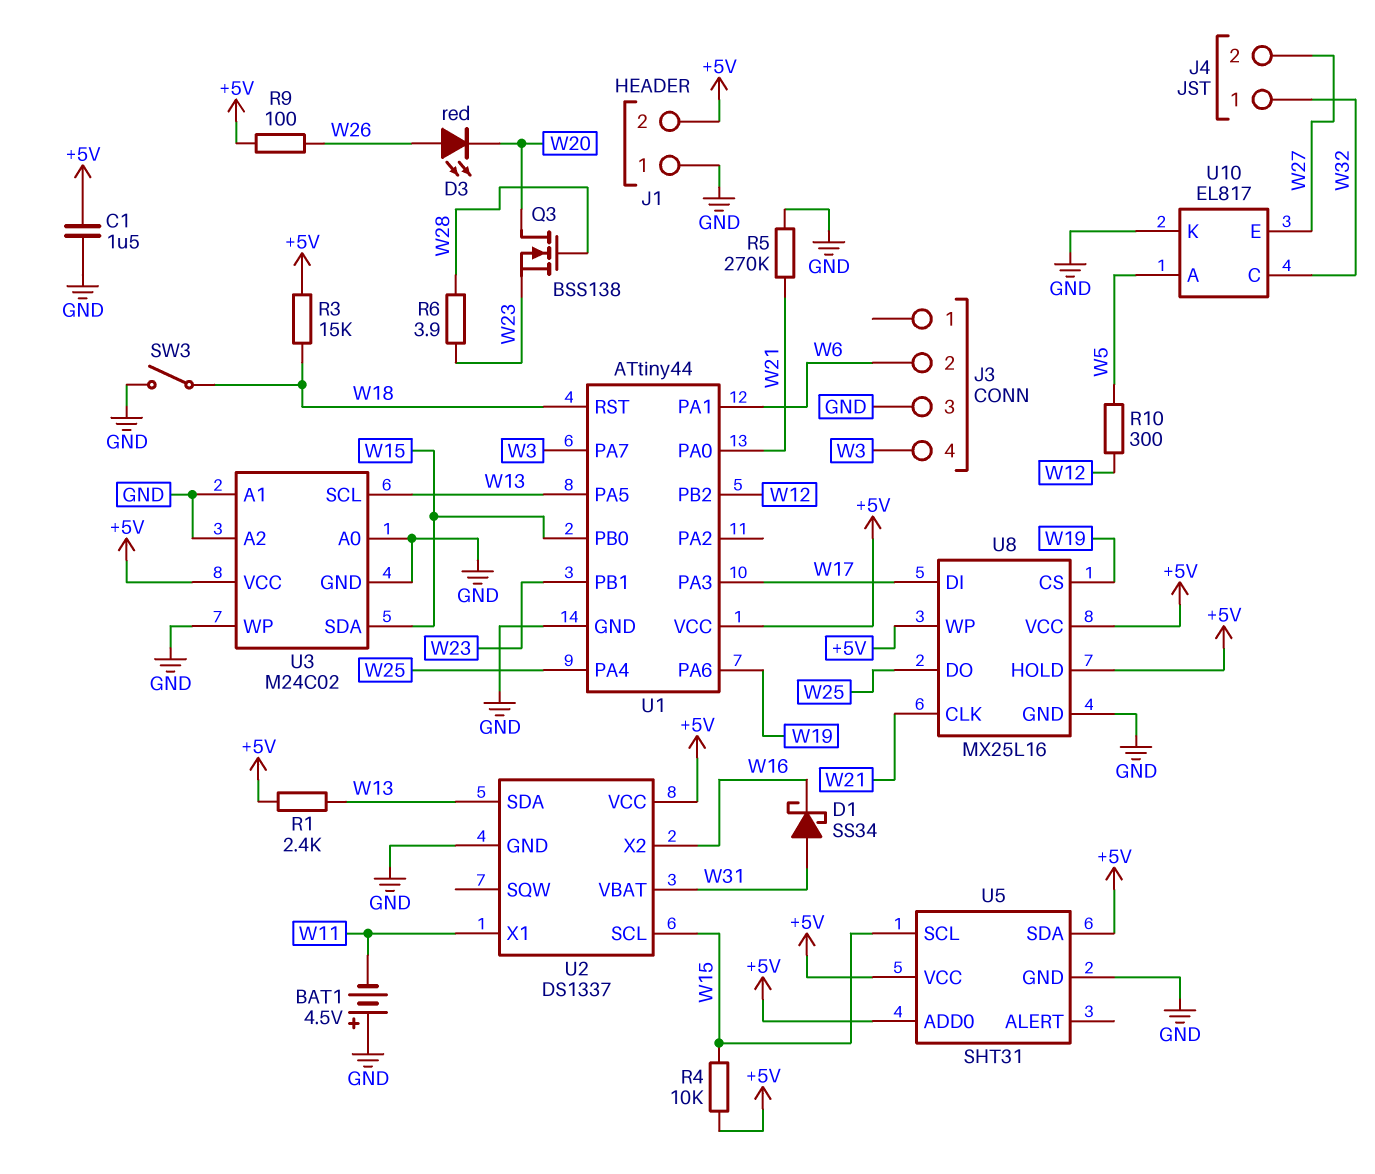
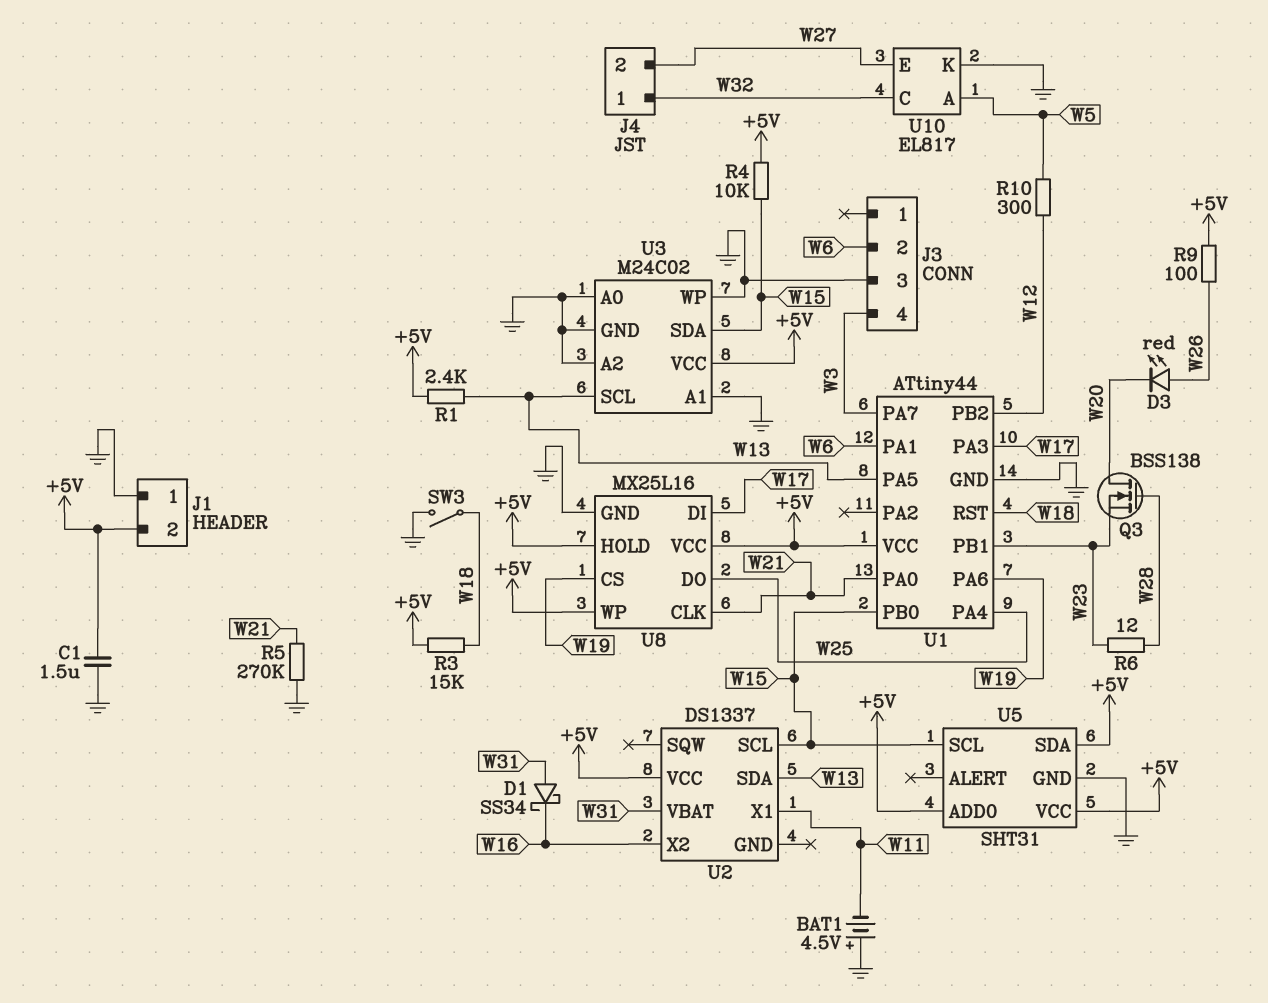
R6: 3.9 (W23, W28) -> 12 (W23, W28)
U2 pin GND: GND -> none

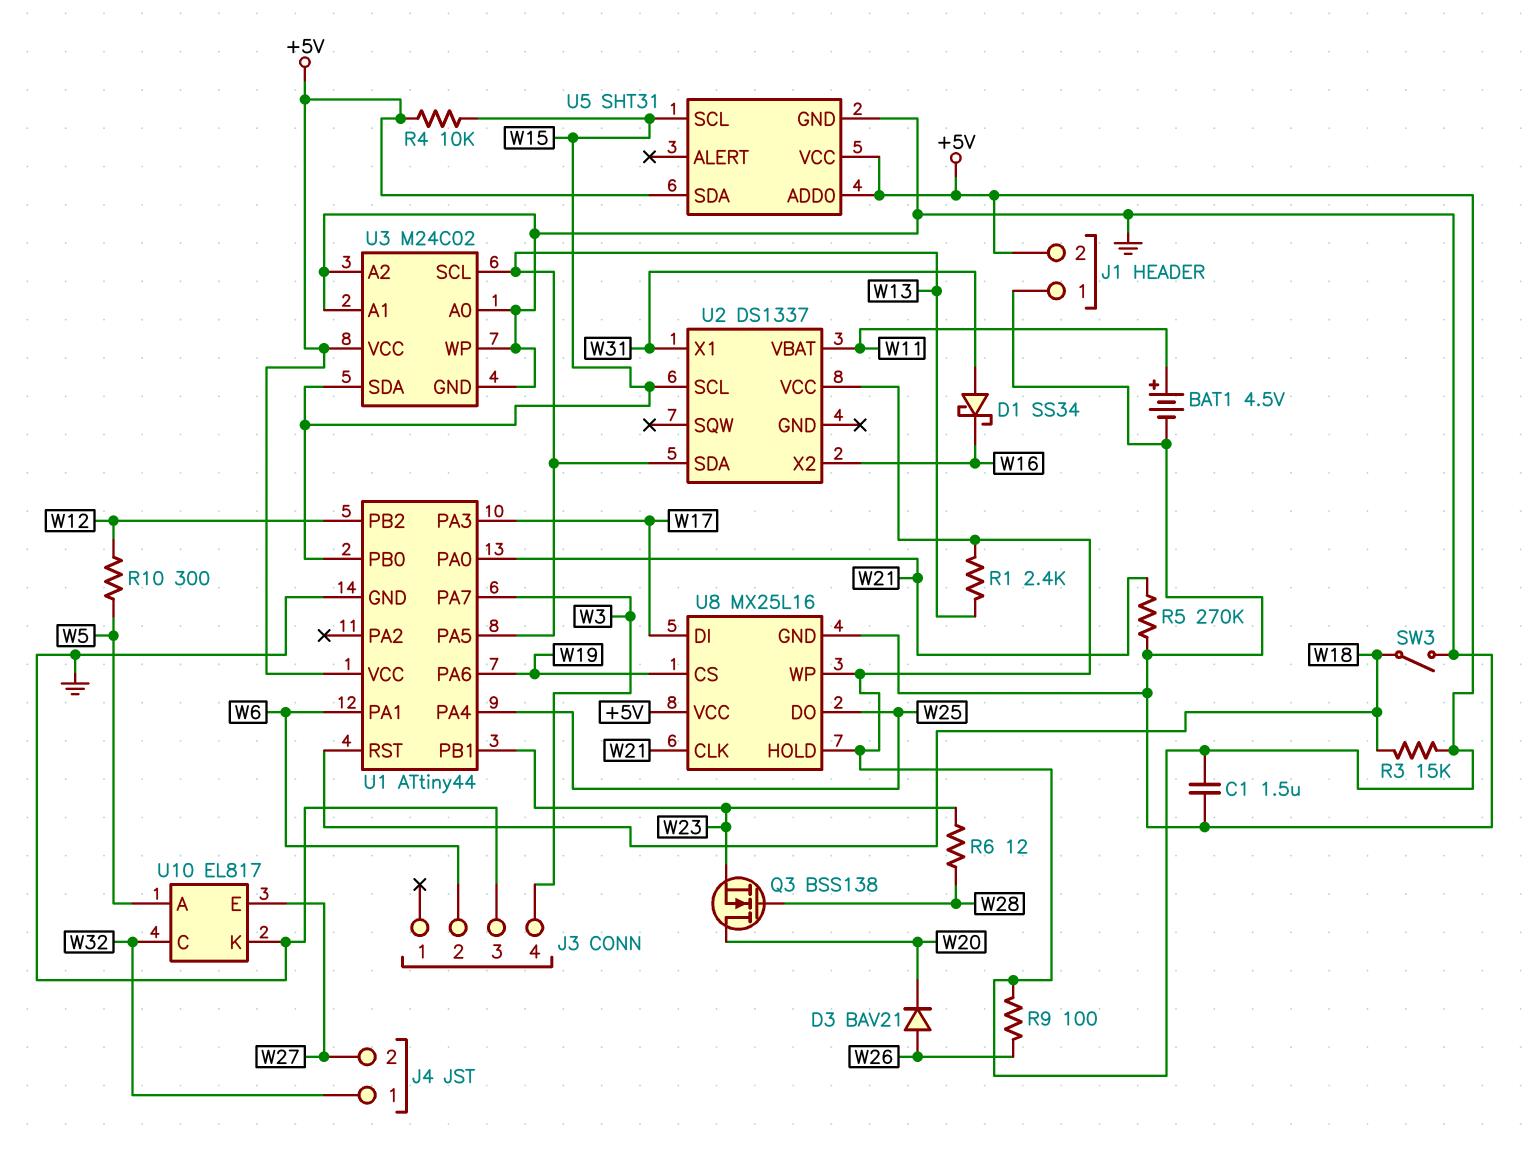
BAT1: 4.5V (plus GND, minus W11) -> 4.5V (plus W11, minus GND)
D3: LED red (A W26, K W20) -> diode BAV21 (A W26, K W20)
U2 pin VBAT: W31 -> W11
U2 pin X1: W11 -> W31

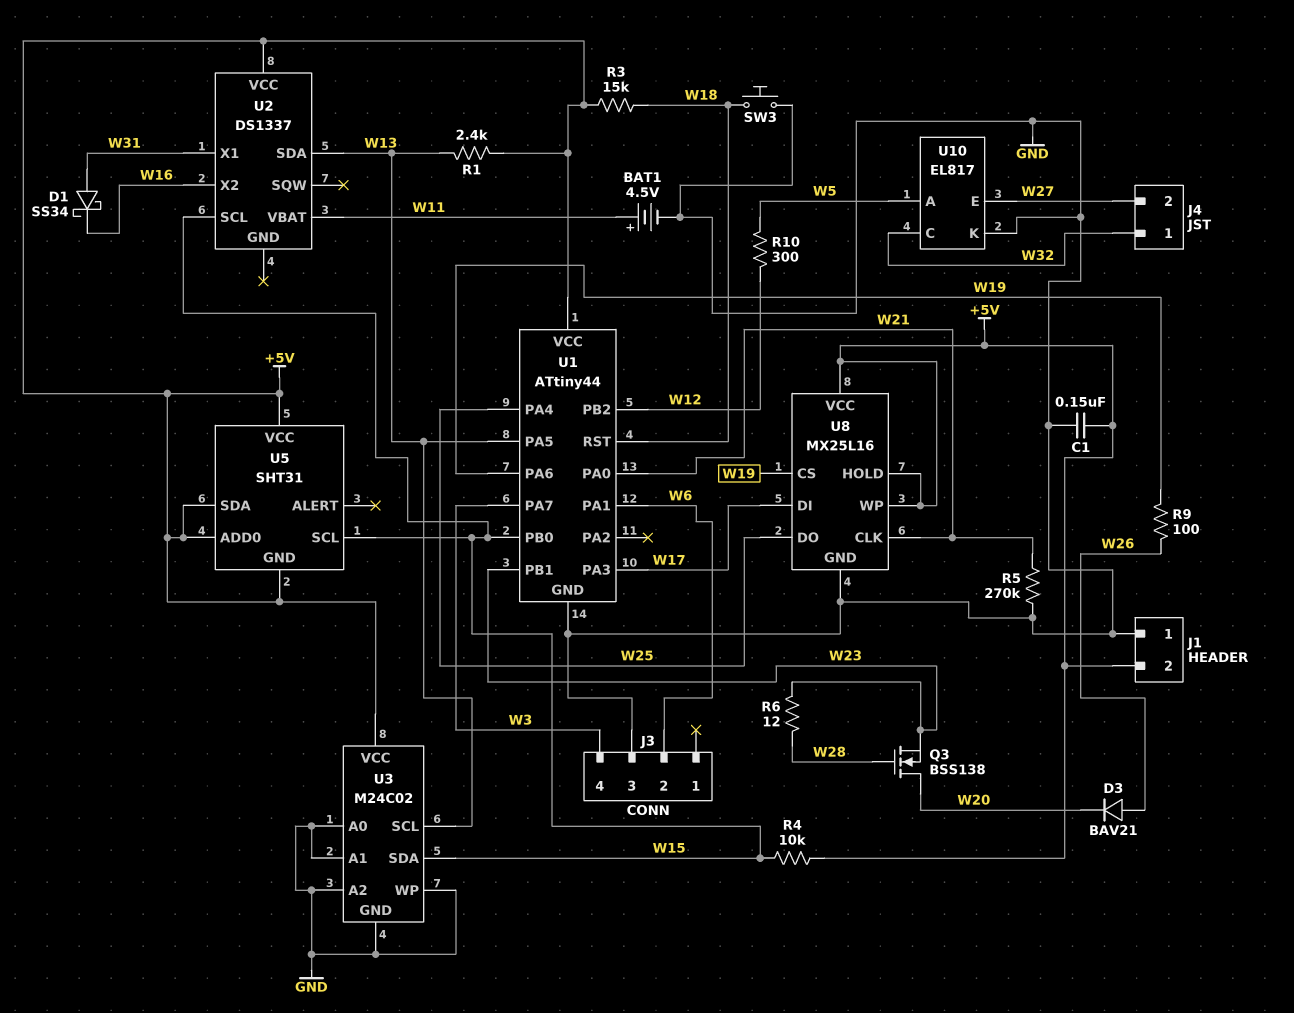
C1: 1.5uF (+5V, GND) -> 150nF (+5V, GND)
R9: 100 (+5V, W26) -> 100 (W19, W26)
SW3: switch (GND, W18) -> button (GND, W18)
U5 pin GND: GND -> +5V

